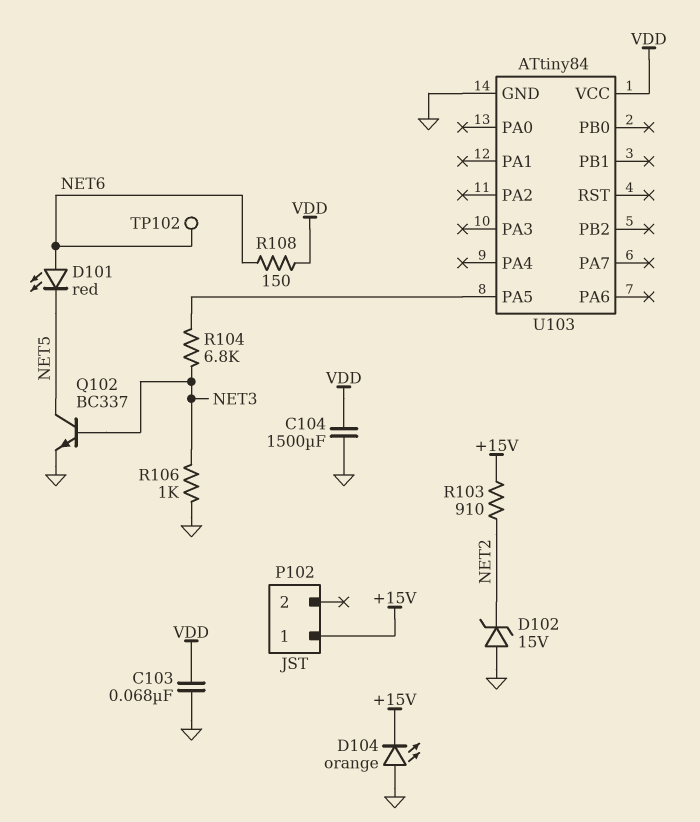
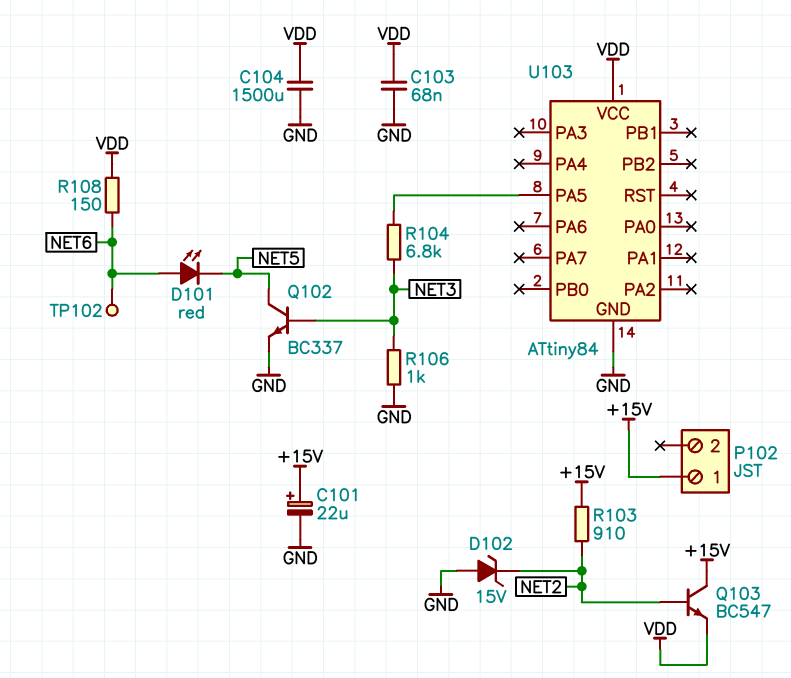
C101: none -> 22uF (plus +15V, minus GND)
D104: LED orange (A GND, K +15V) -> none
Q103: none -> NPN BC547 (B NET2, C +15V, E VDD)

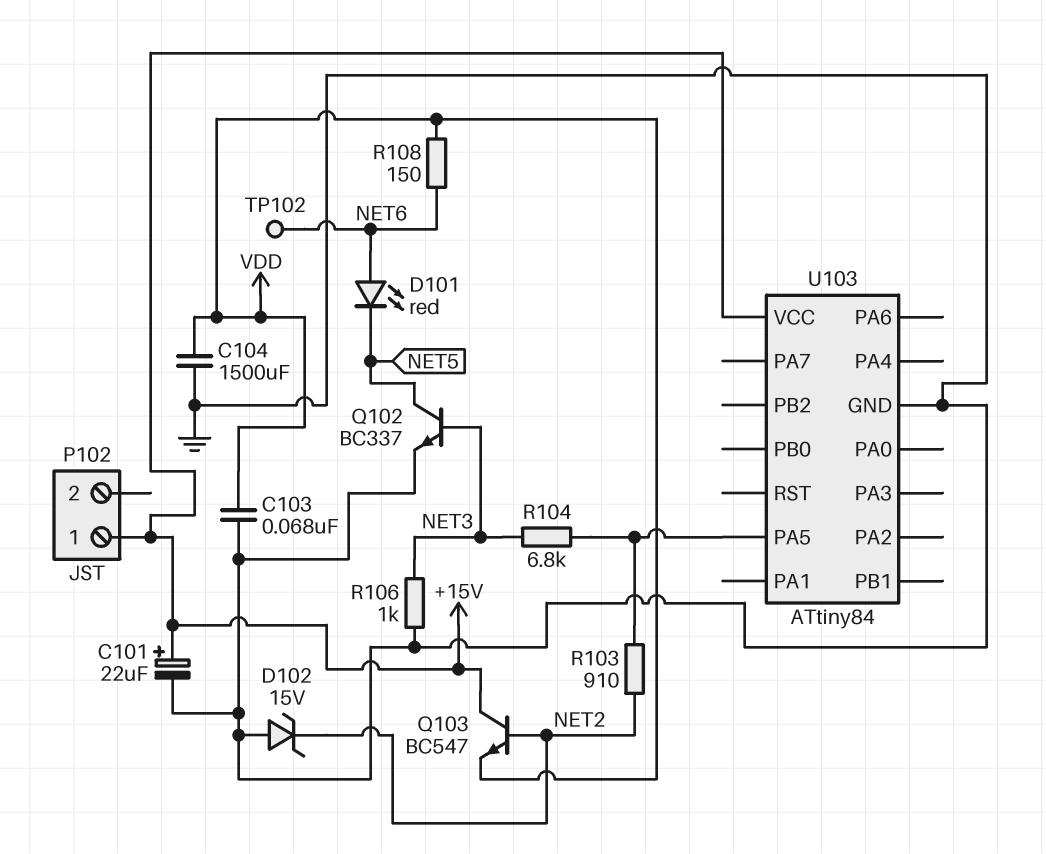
R103: 910 (+15V, NET2) -> 910 (NET2, U103/PA5)
U103 pin VCC: VDD -> +15V

